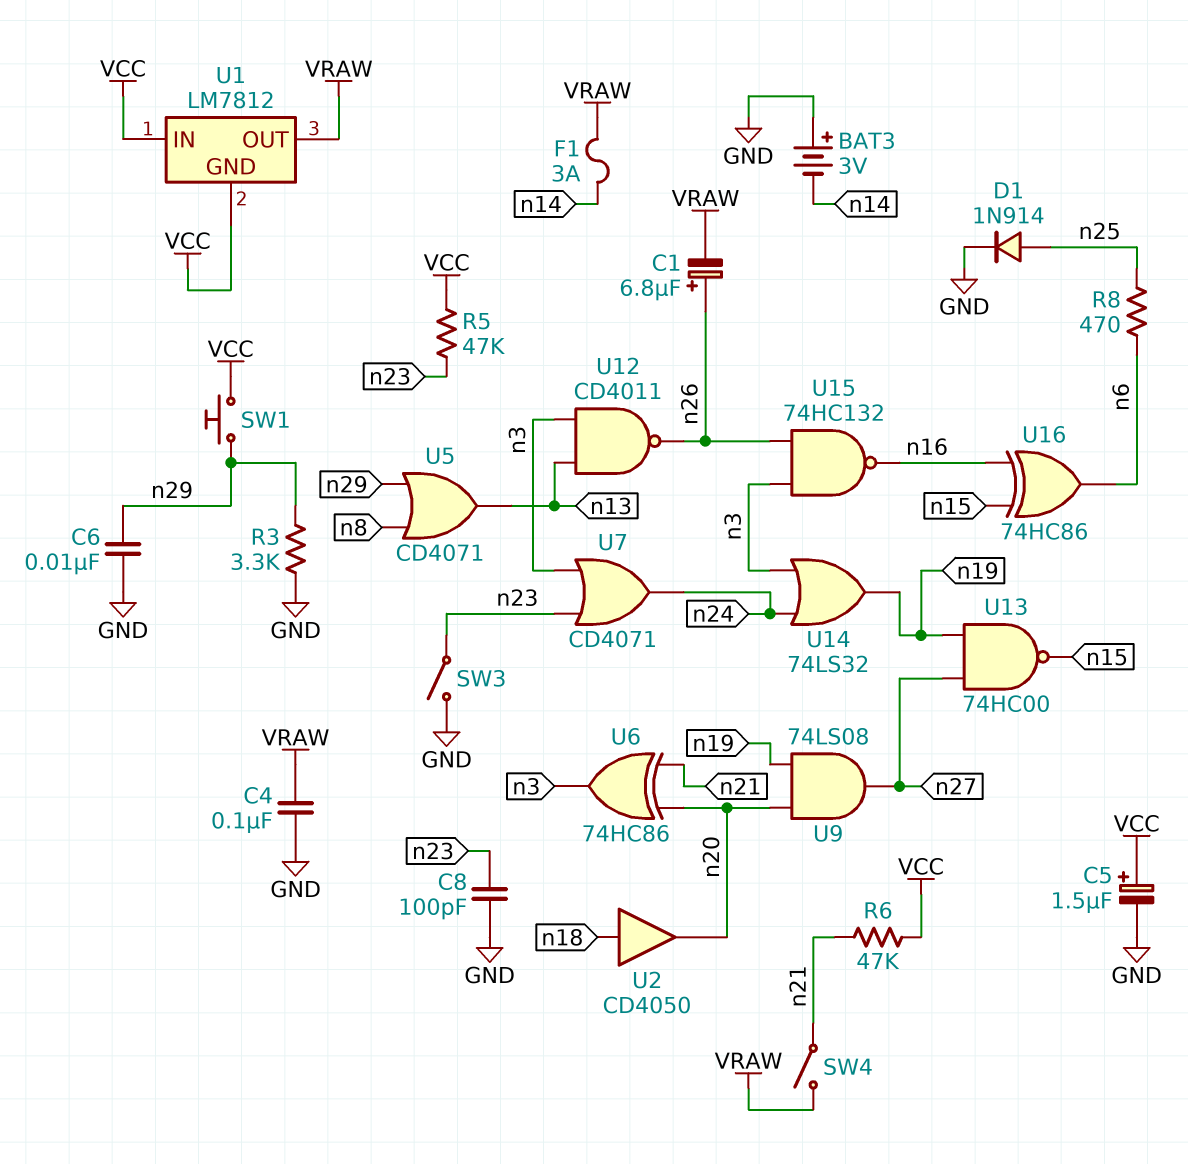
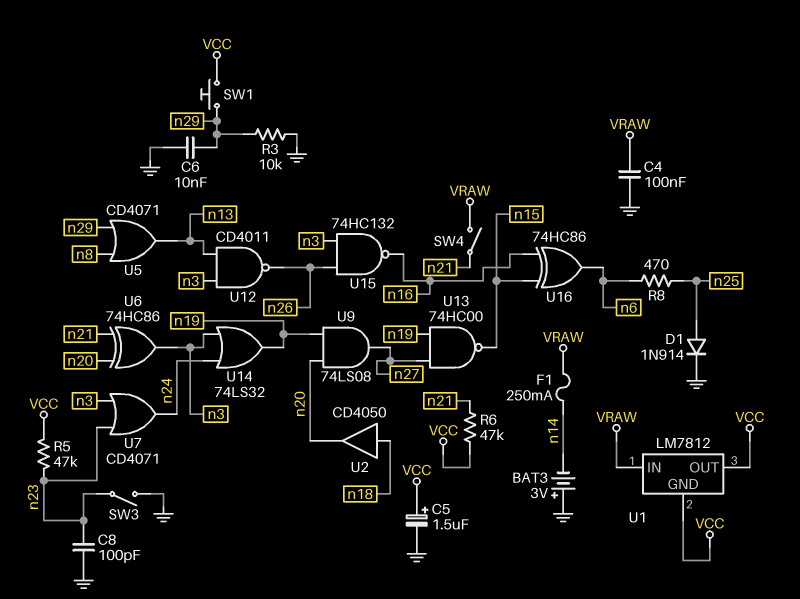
C1: 6.8uF (plus n26, minus VRAW) -> none
F1: 3A (VRAW, n14) -> 250mA (VRAW, n14)
R3: 3.3k (GND, n29) -> 10k (GND, n29)
U1 pin IN: VCC -> VRAW
U1 pin OUT: VRAW -> VCC

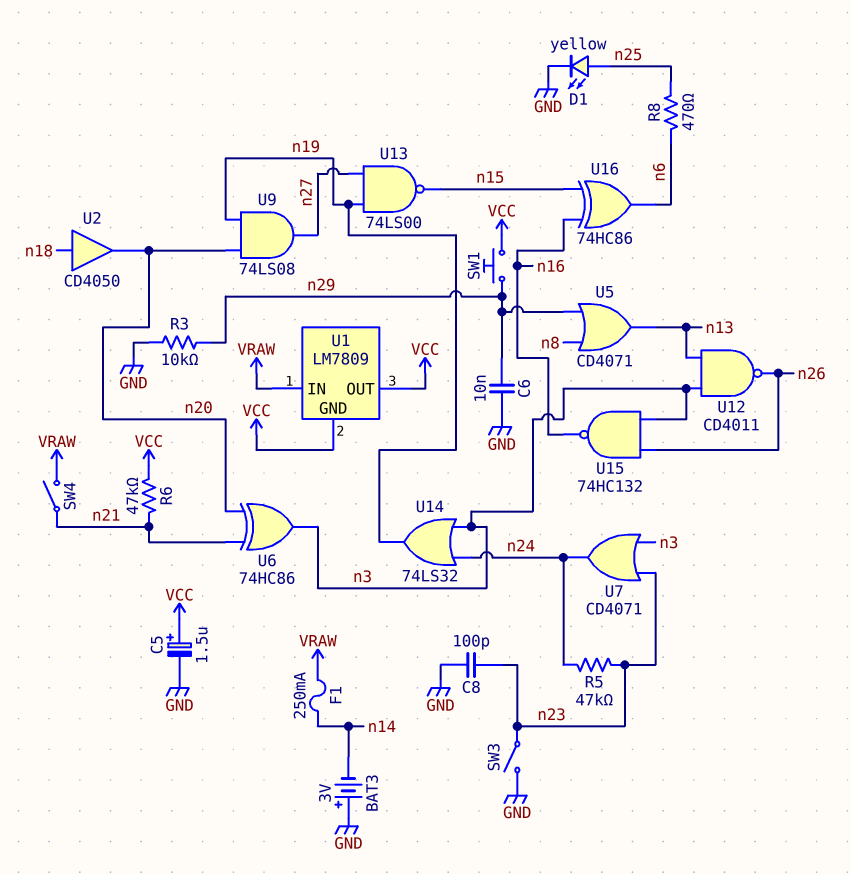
C4: 100nF (GND, VRAW) -> none
D1: diode 1N914 (A n25, K GND) -> LED yellow (A n25, K GND)
R5: 47k (VCC, n23) -> 47k (n23, n24)
U1: LM7812 -> LM7809
U13: NAND 74HC00 (in n19, in n27, out n15) -> NAND 74LS00 (in n19, in n27, out n15)

